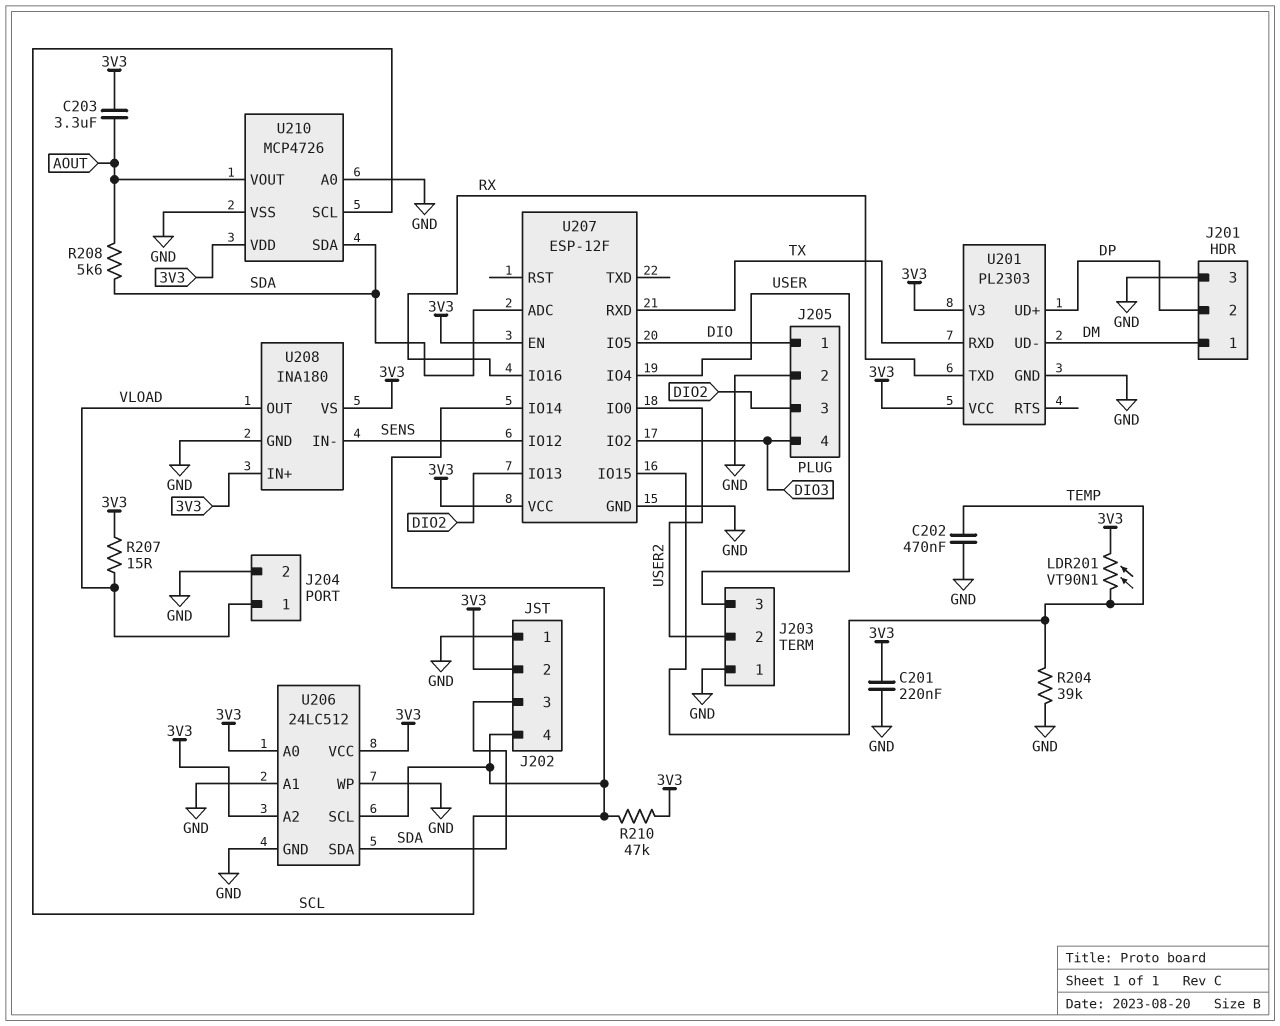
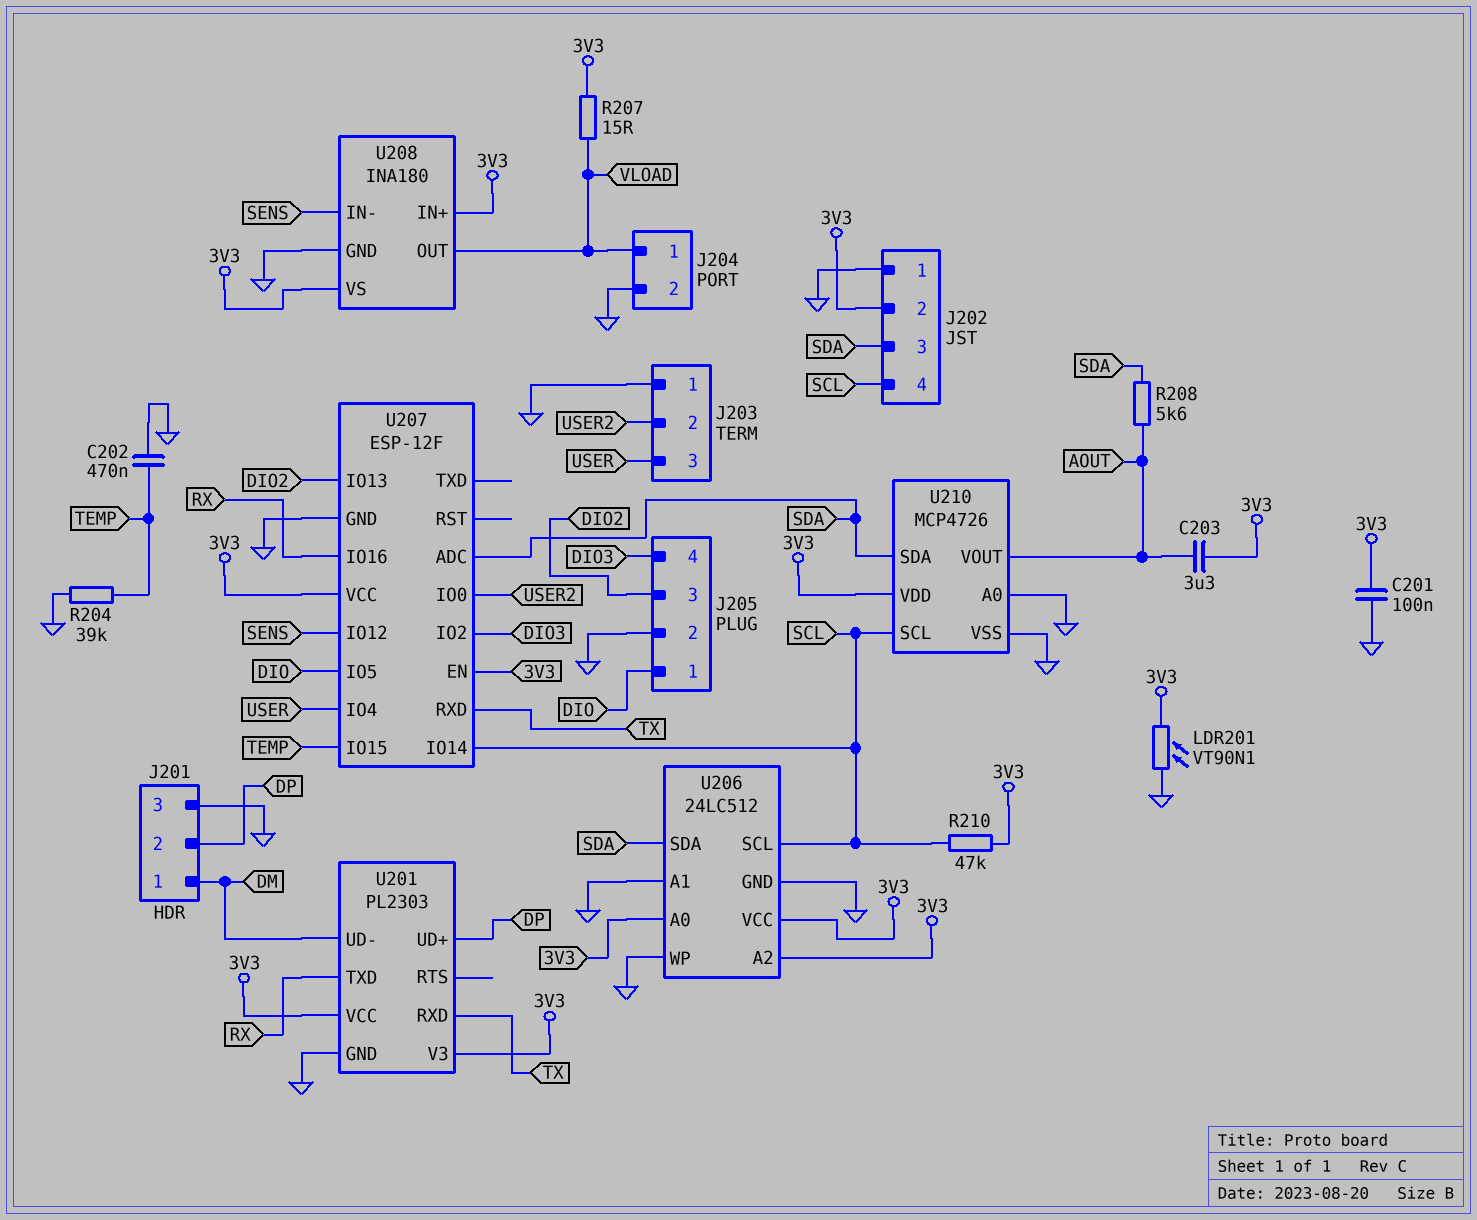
C201: 220nF (3V3, GND) -> 100nF (3V3, GND)
LDR201: VT90N1 (3V3, TEMP) -> VT90N1 (3V3, GND)

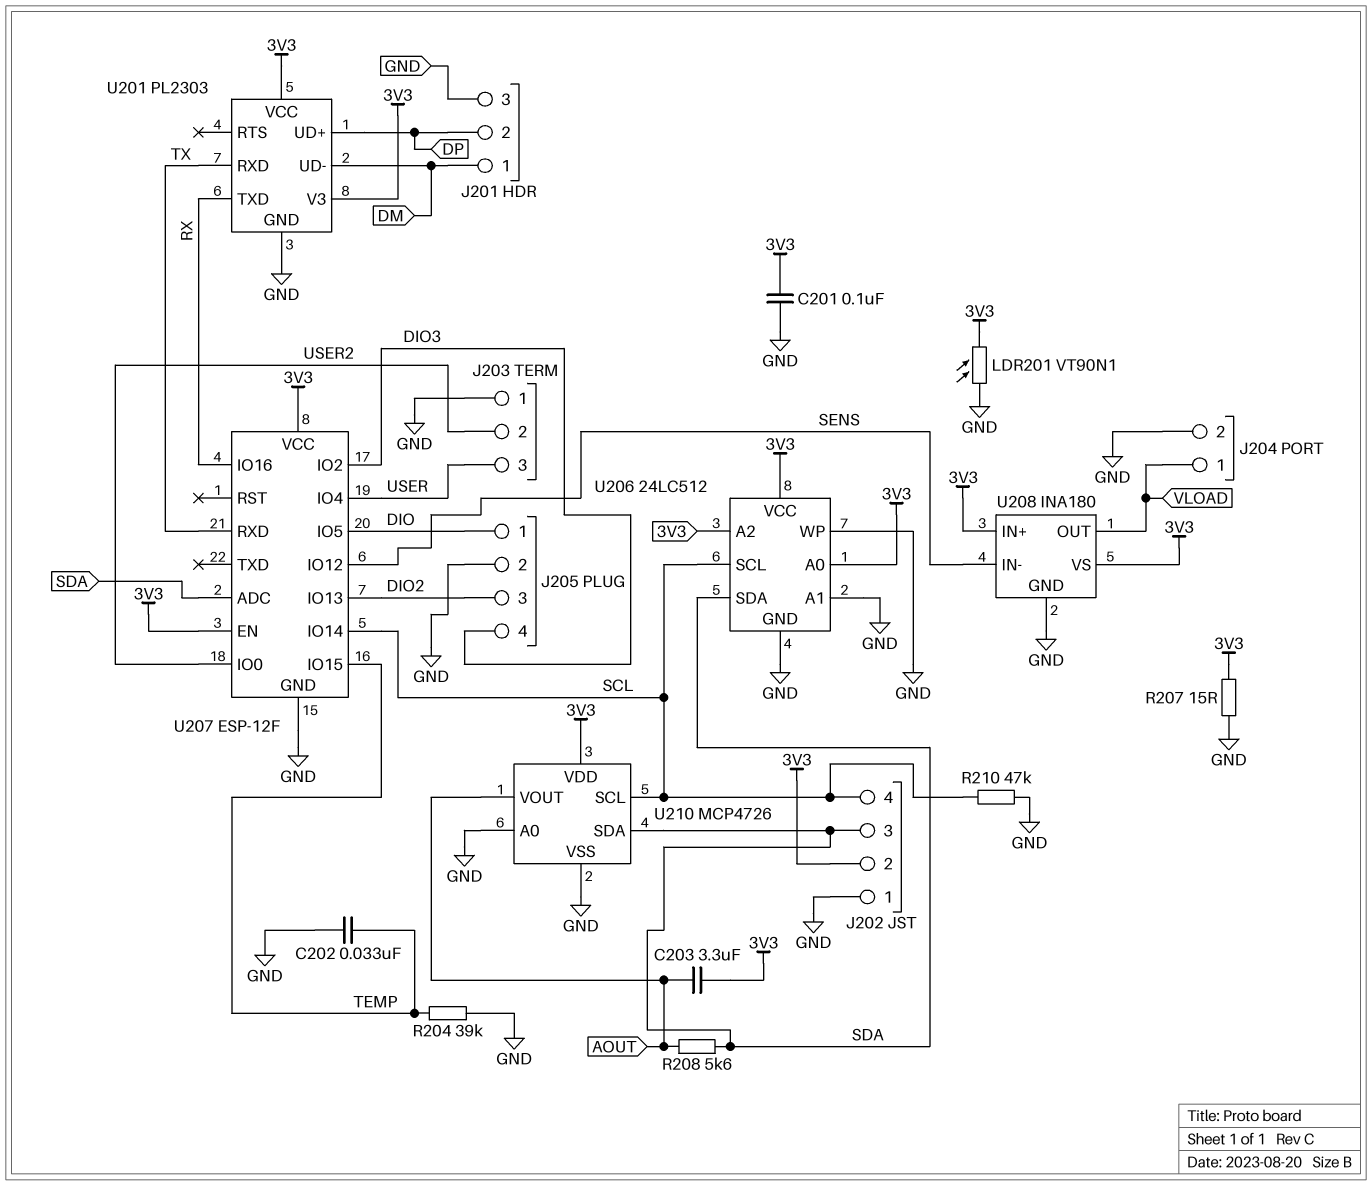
C202: 470nF (GND, TEMP) -> 33nF (GND, TEMP)
R207: 15 (3V3, VLOAD) -> 15 (3V3, GND)
R210: 47k (3V3, SCL) -> 47k (GND, SCL)

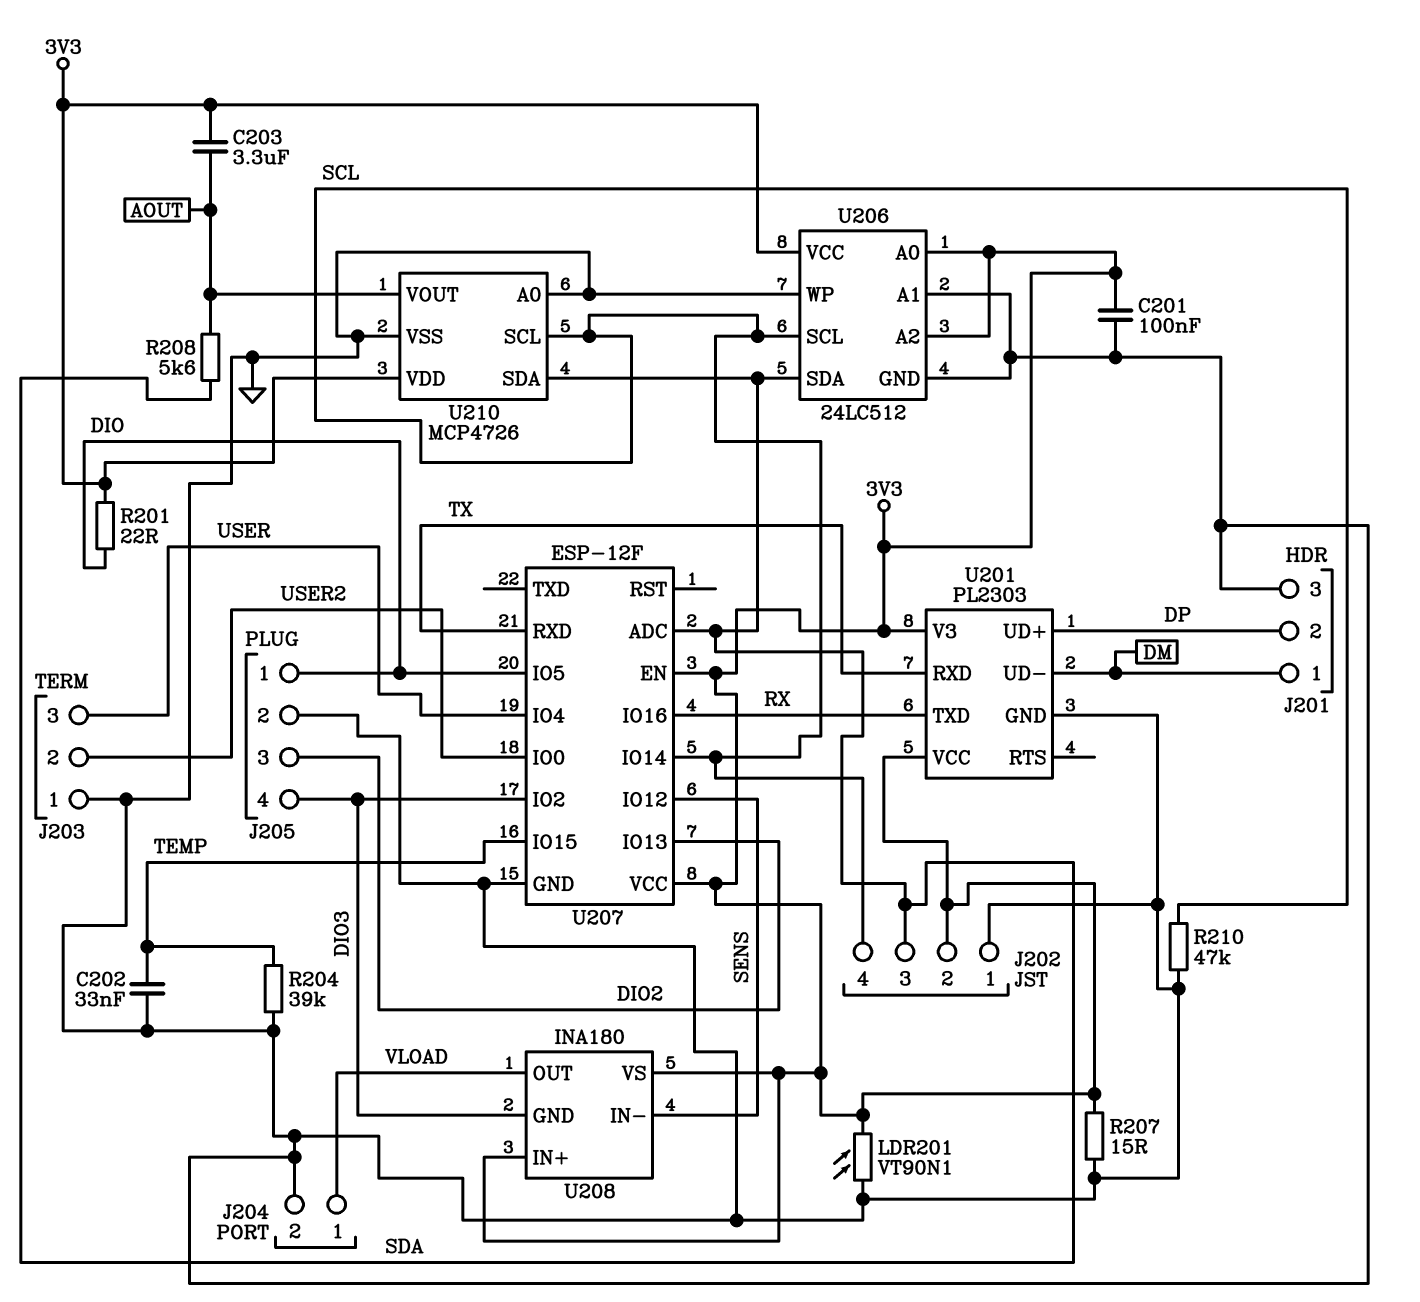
R201: none -> 22 (3V3, DIO)
U208 pin GND: GND -> DIO3

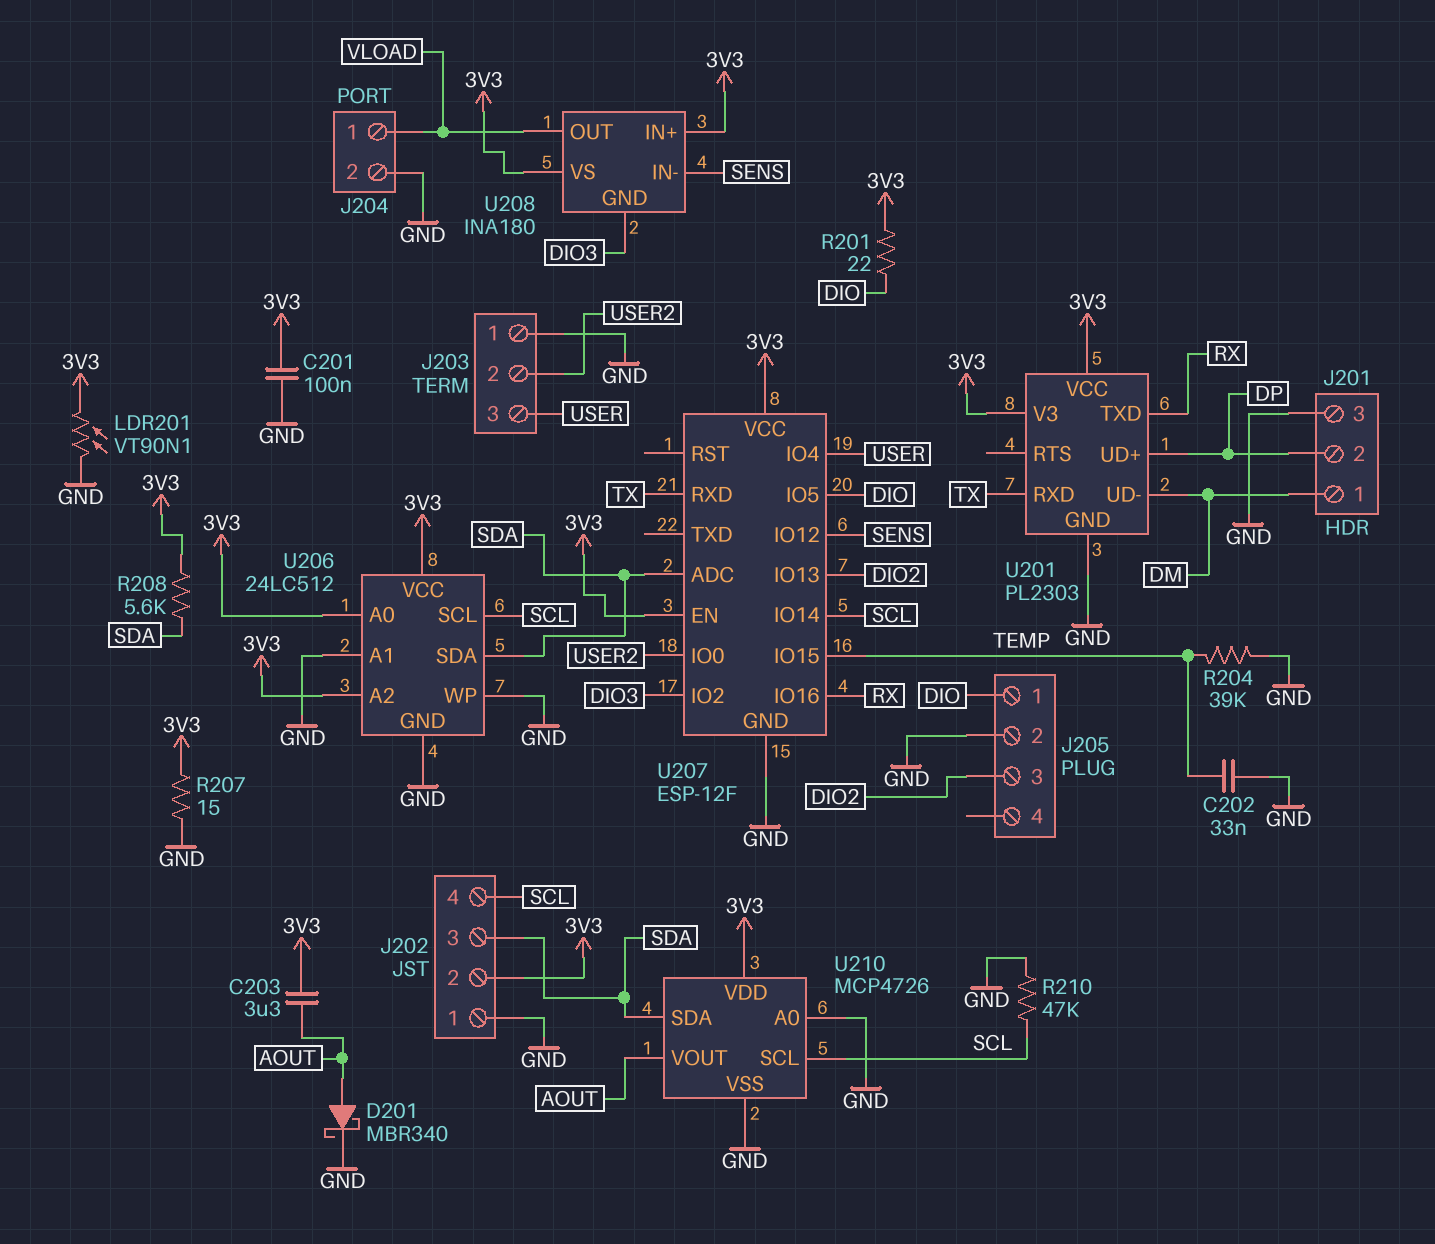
D201: none -> schottky MBR340 (A AOUT, K GND)
J205 pin 4: DIO3 -> none
R208: 5.6k (AOUT, SDA) -> 5.6k (3V3, SDA)

